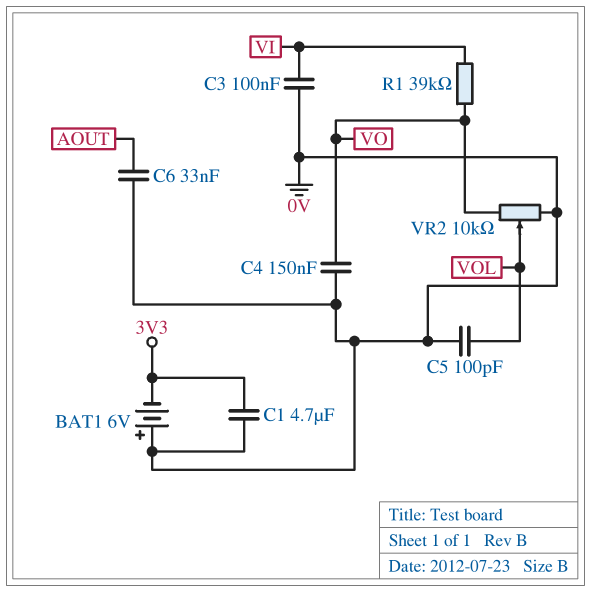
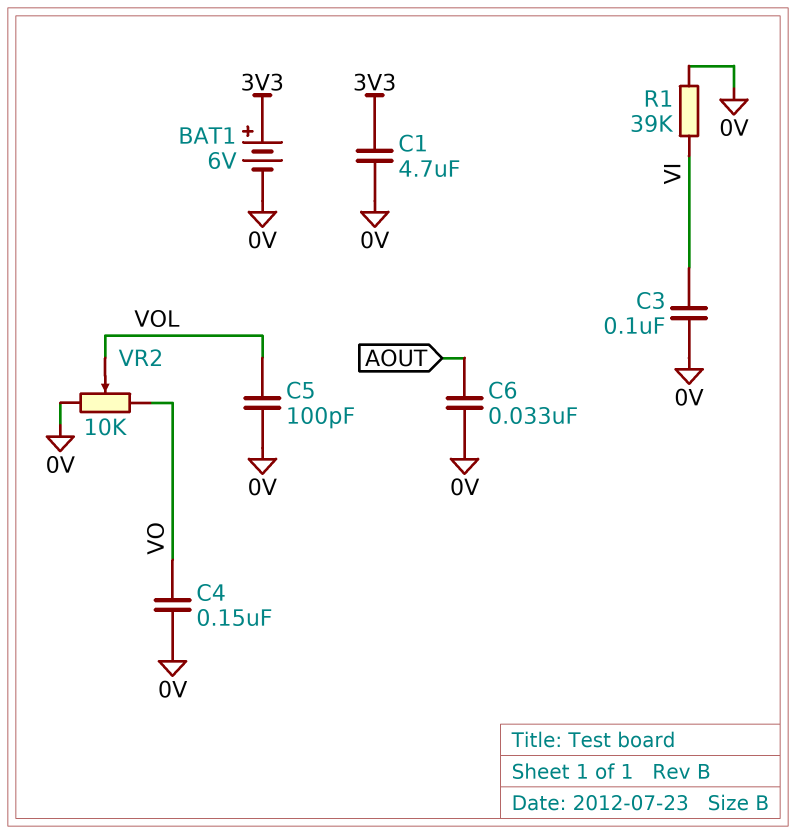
BAT1: 6V (plus 0V, minus 3V3) -> 6V (plus 3V3, minus 0V)
R1: 39k (VI, VO) -> 39k (0V, VI)

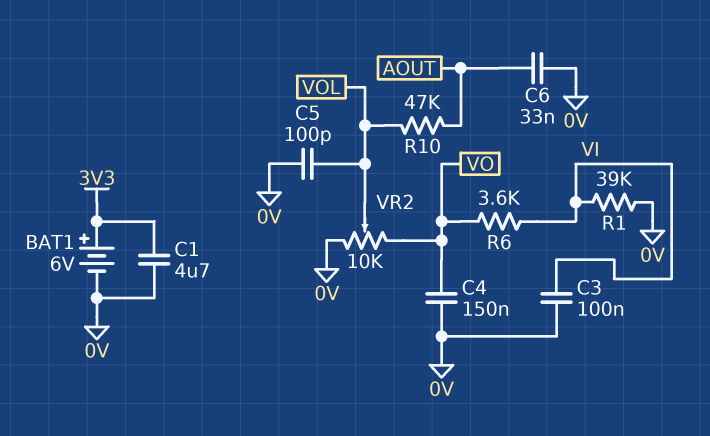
R6: none -> 3.6k (VI, VO)
R10: none -> 47k (AOUT, VOL)

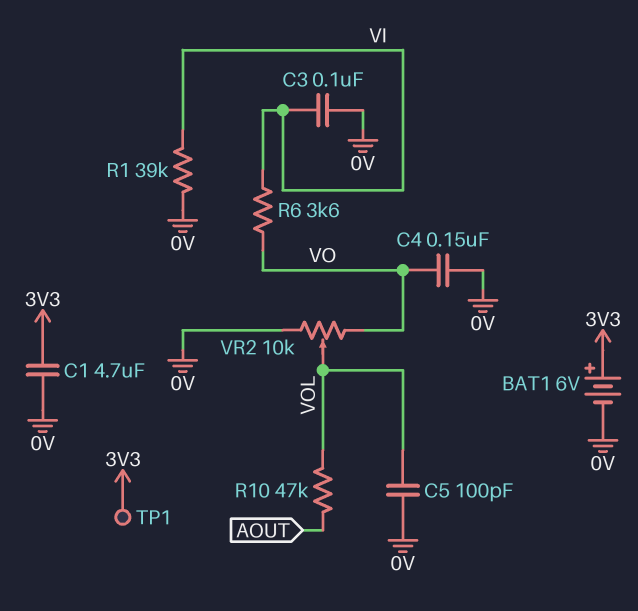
C6: 33nF (0V, AOUT) -> none
TP1: none -> test point (3V3)

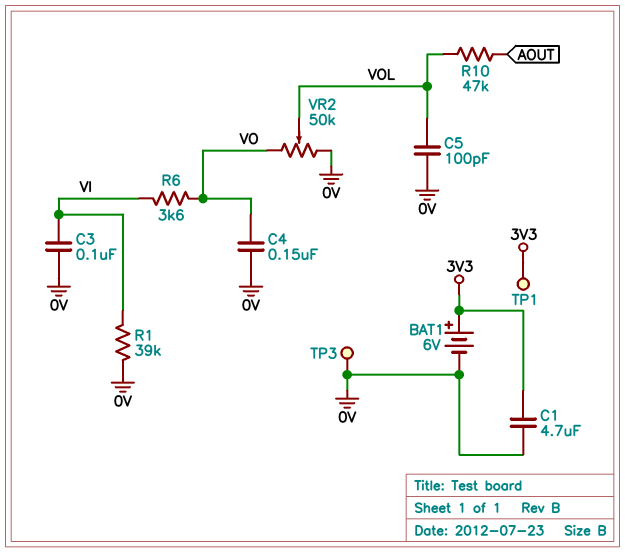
TP3: none -> test point (0V)
VR2: 10k (0V, VO, wiper VOL) -> 50k (0V, VO, wiper VOL)

